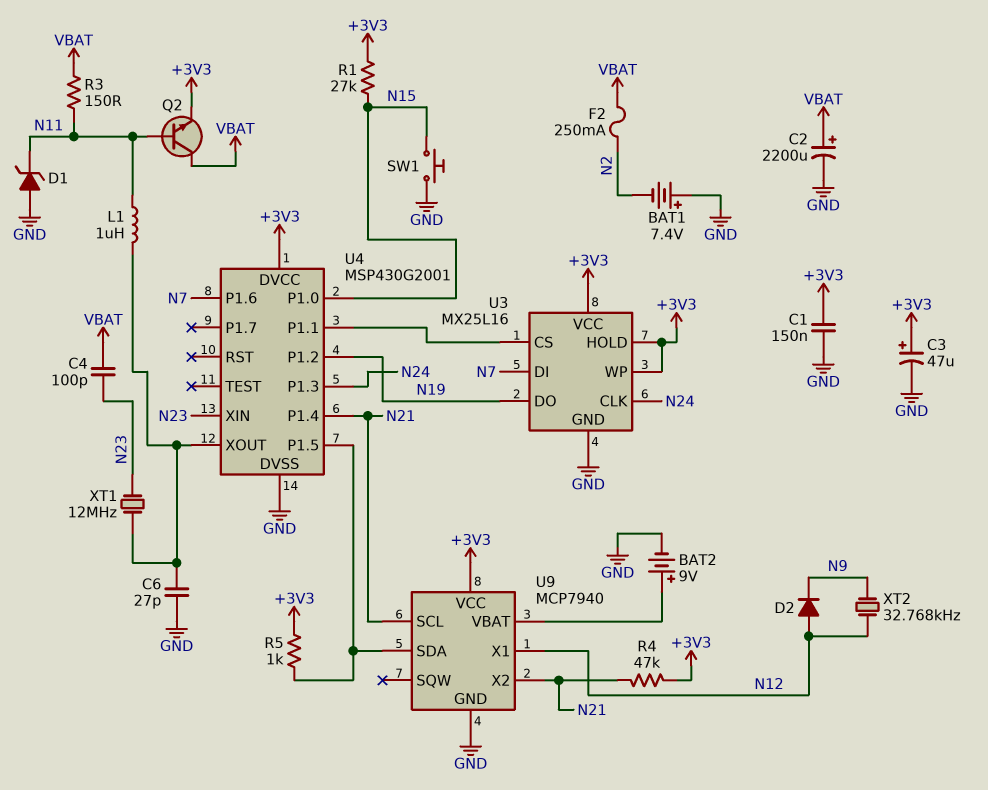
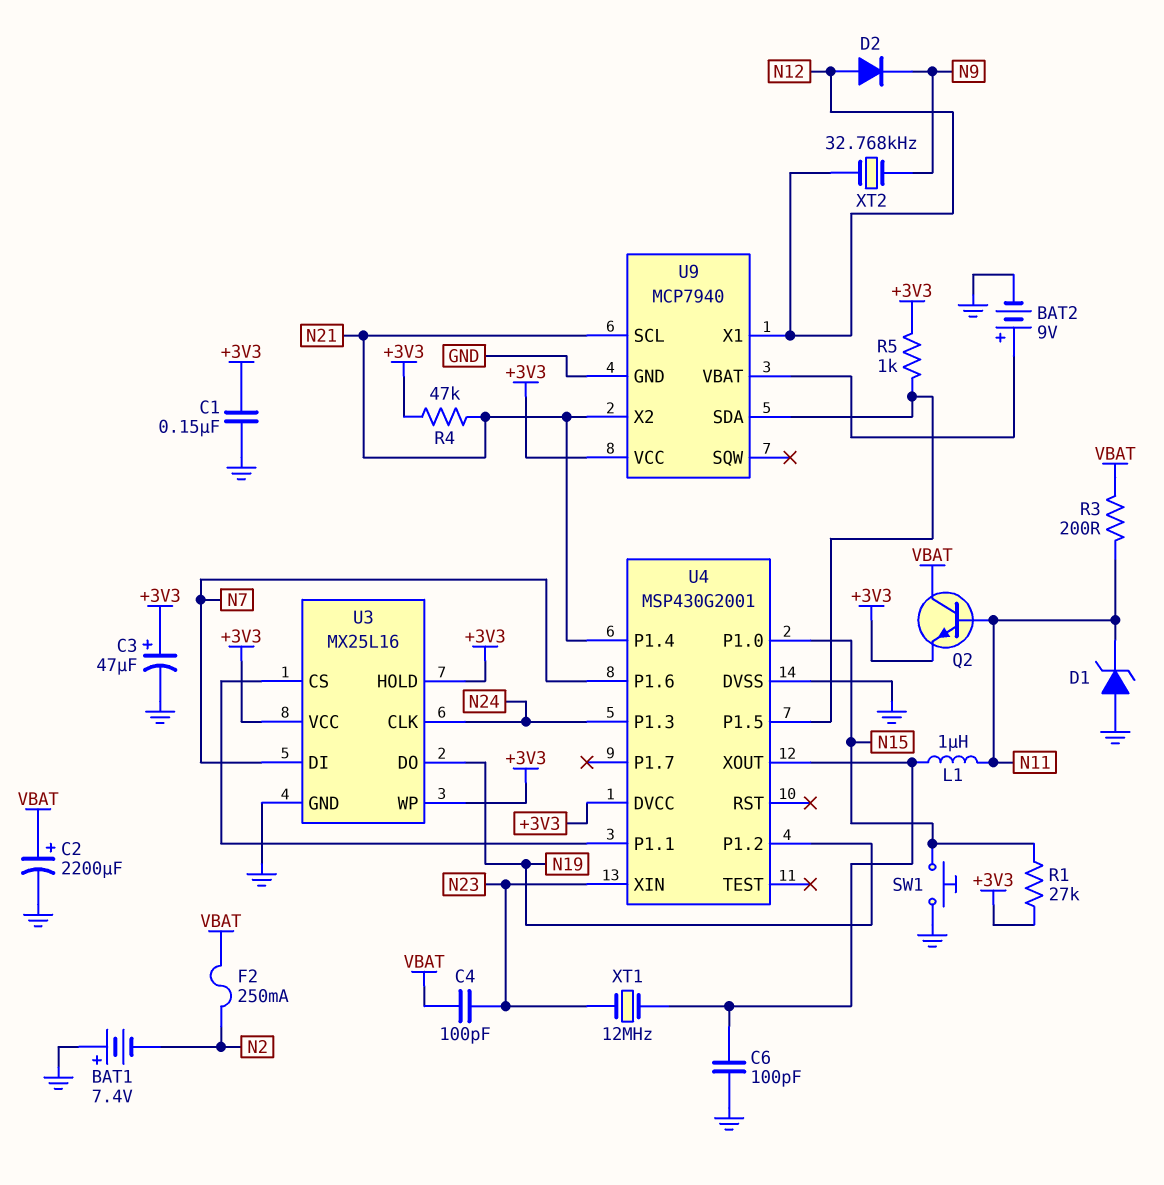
C6: 27pF (GND, U4/XOUT) -> 100pF (GND, U4/XOUT)
R3: 150 (N11, VBAT) -> 200 (N11, VBAT)

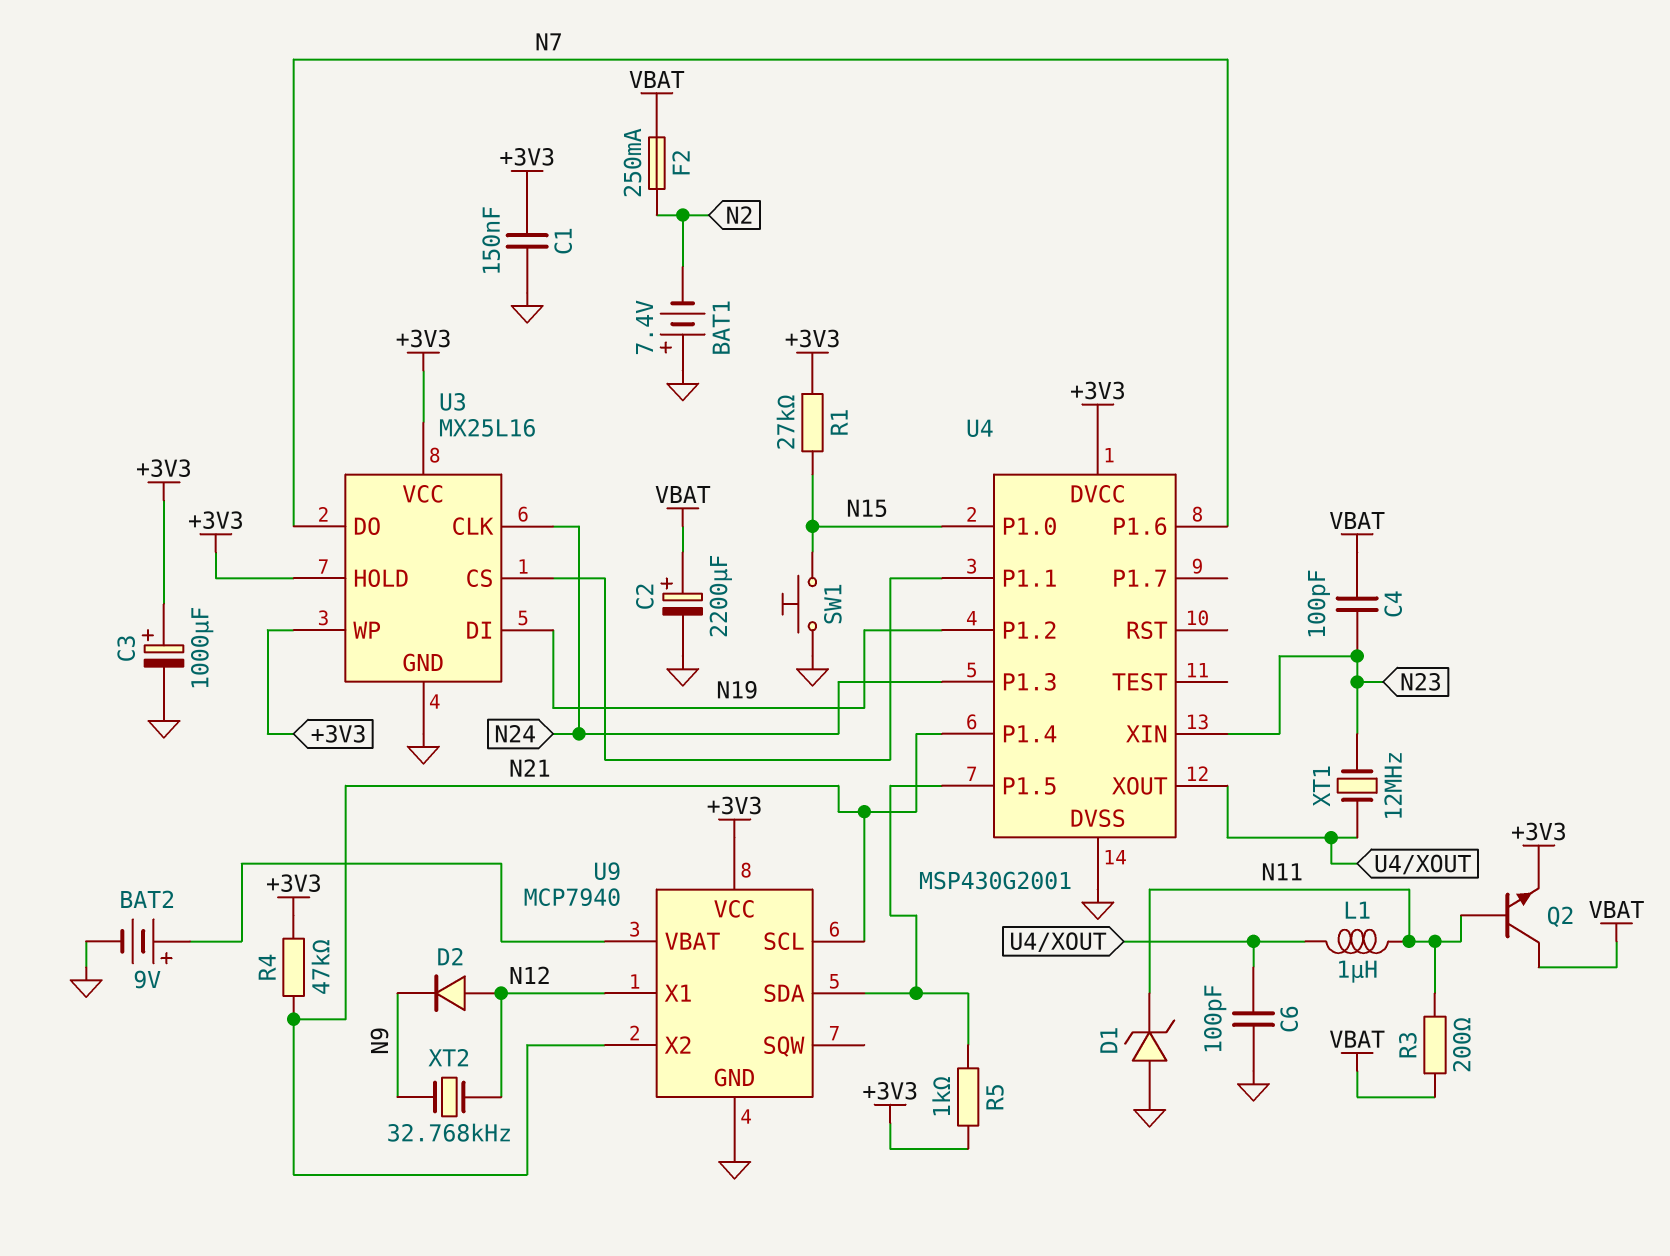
C3: 47uF (plus +3V3, minus GND) -> 1000uF (plus +3V3, minus GND)
U3 pin DI: N7 -> N19
U3 pin DO: N19 -> N7

